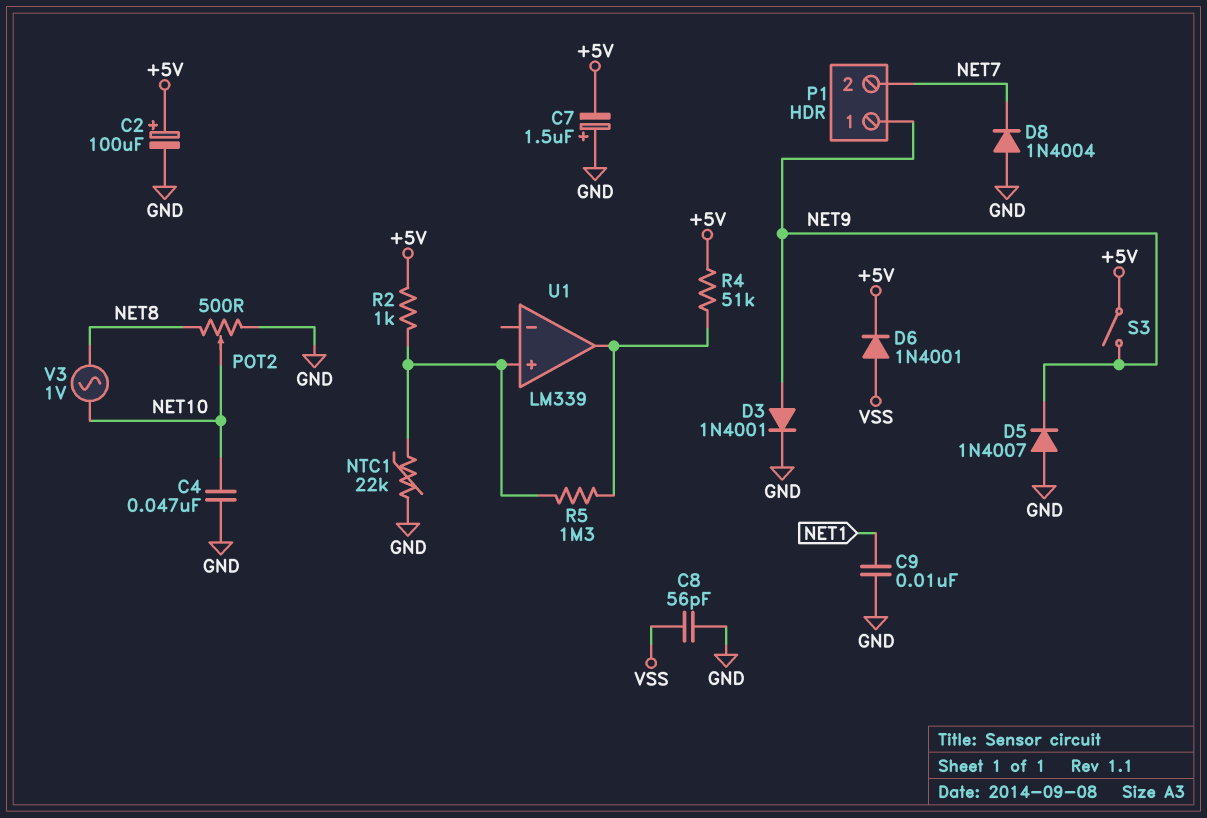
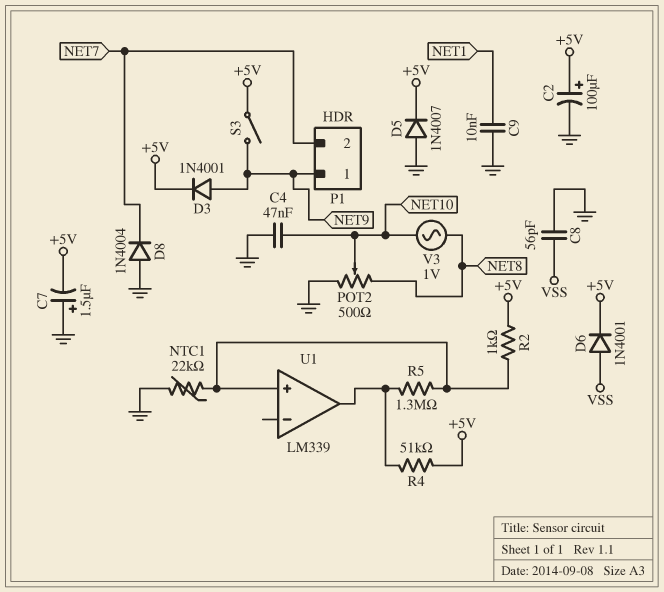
D3: diode 1N4001 (A NET9, K GND) -> diode 1N4001 (A NET9, K +5V)
D5: diode 1N4007 (A GND, K NET9) -> diode 1N4007 (A GND, K +5V)

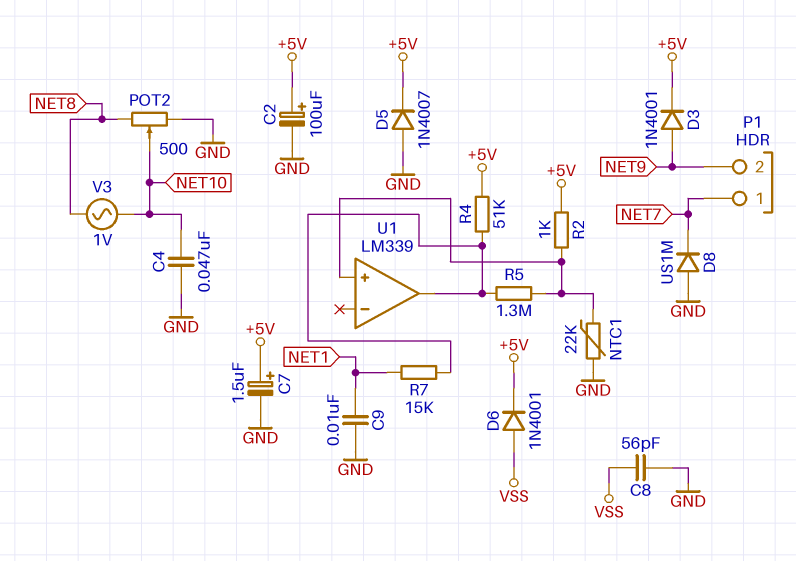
C7: 1.5uF (plus GND, minus +5V) -> 1.5uF (plus +5V, minus GND)
D8: diode 1N4004 (A GND, K NET7) -> diode US1M (A GND, K NET7)
P1 pin 1: NET9 -> NET7
P1 pin 2: NET7 -> NET9
R7: none -> 15k (NET1, U1/out)
S3: switch (+5V, NET9) -> none

